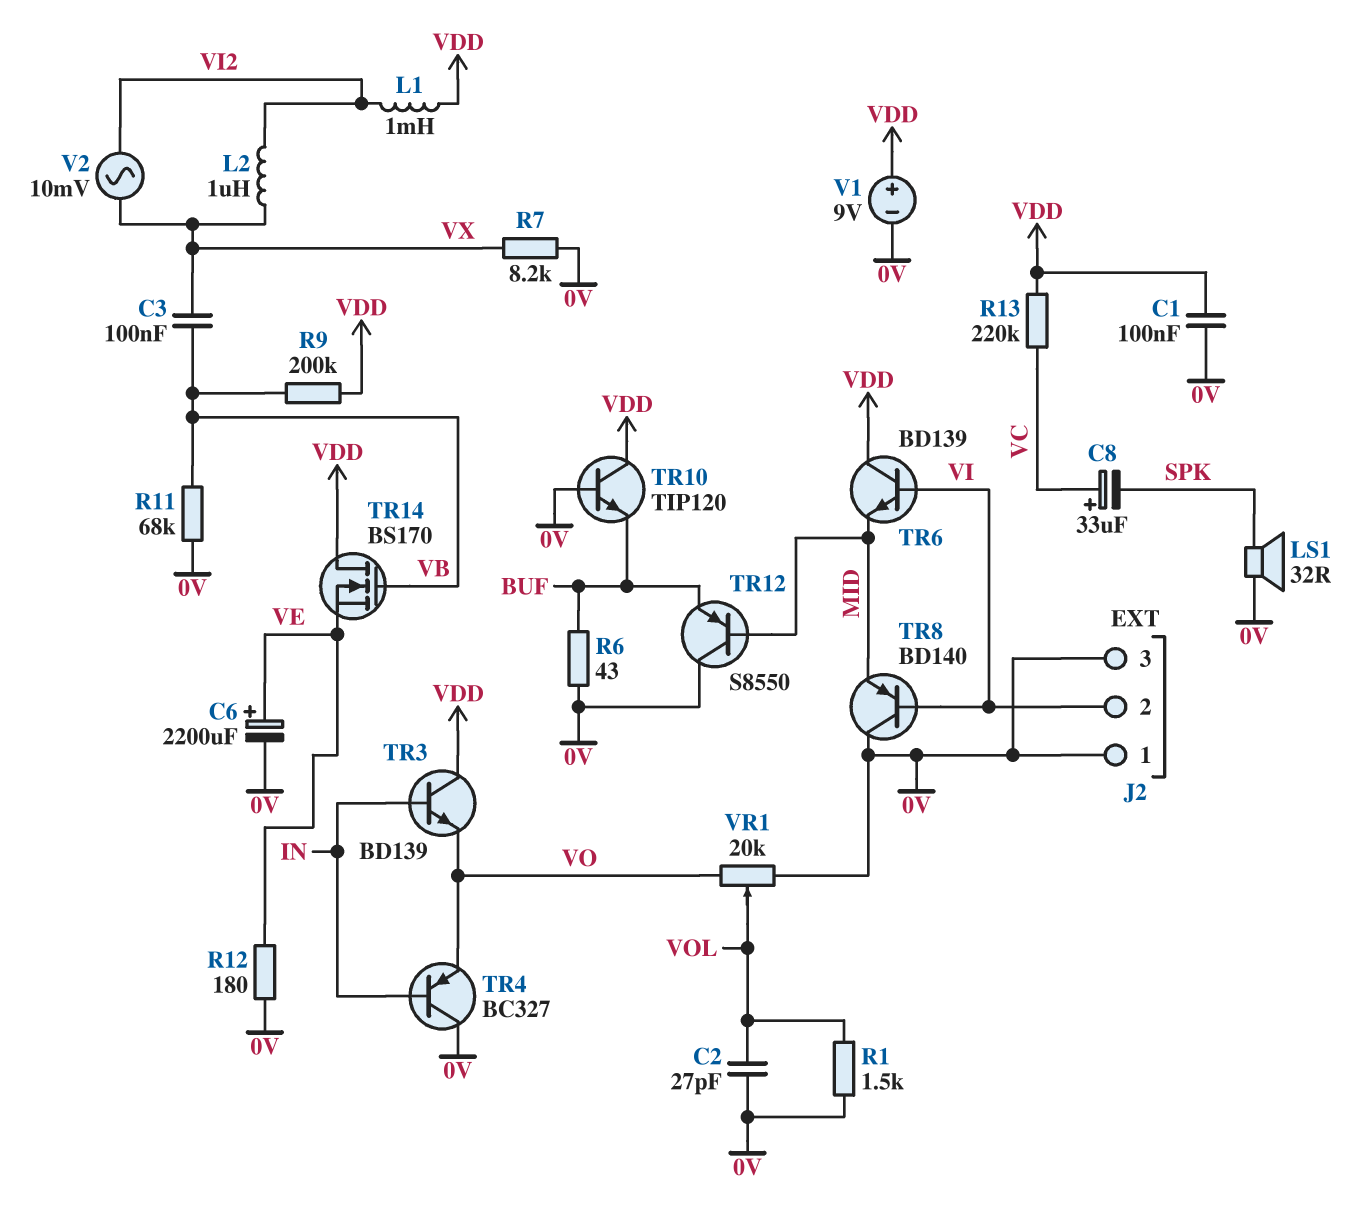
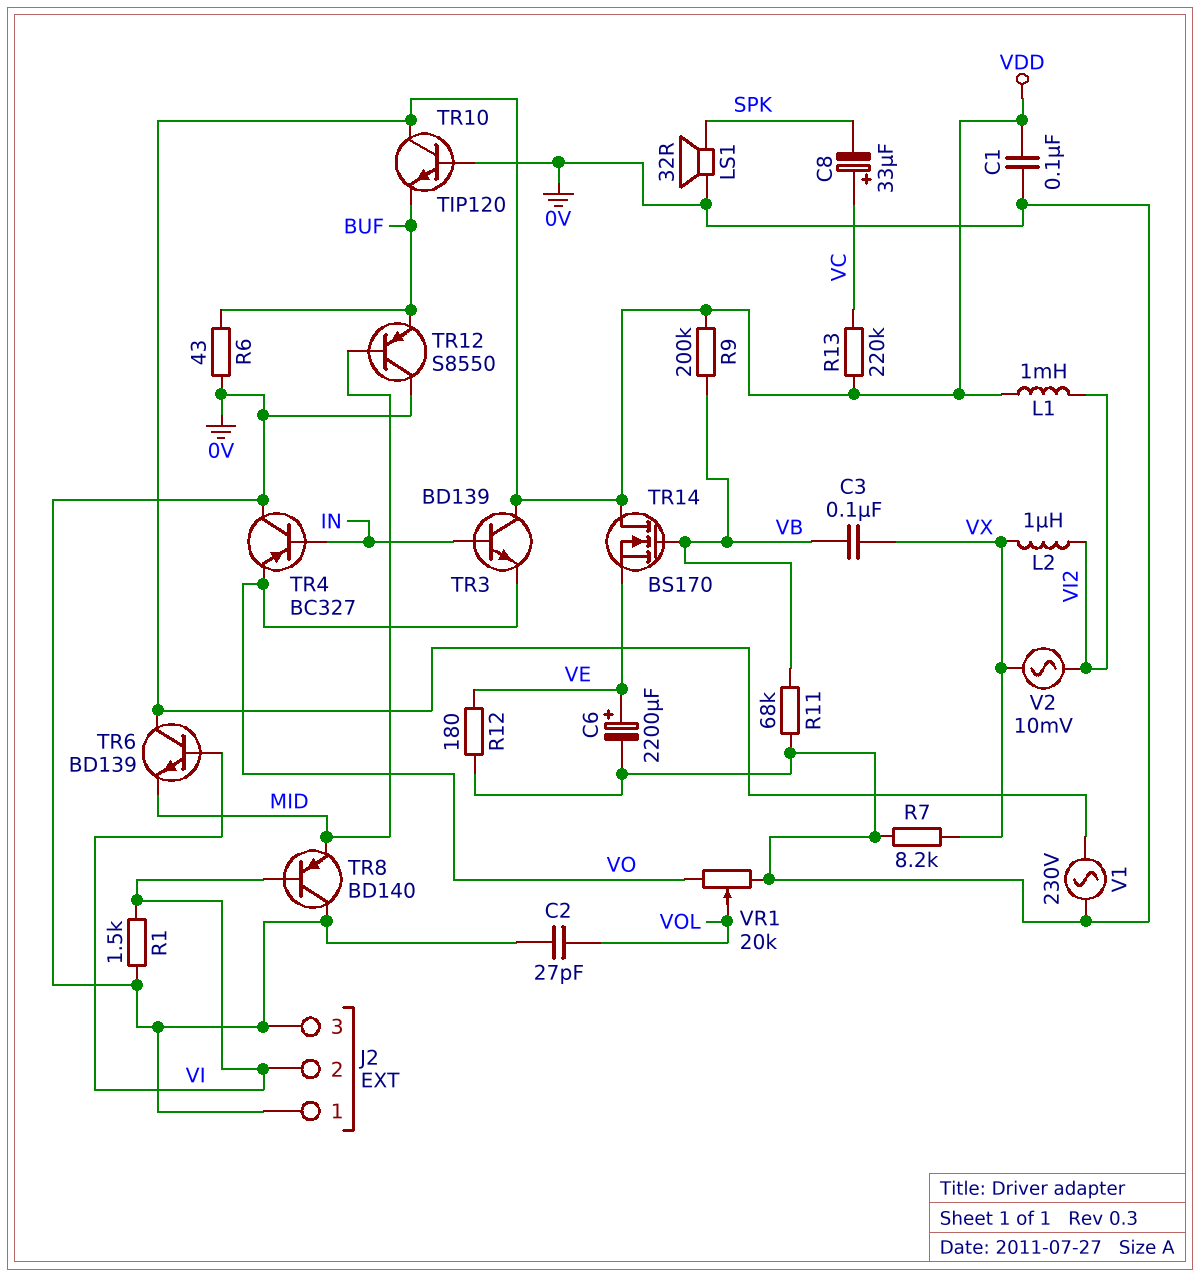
R1: 1.5k (0V, VOL) -> 1.5k (0V, VI)
V1: 9V (plus VDD, minus 0V) -> AC 230V (0V, VDD)

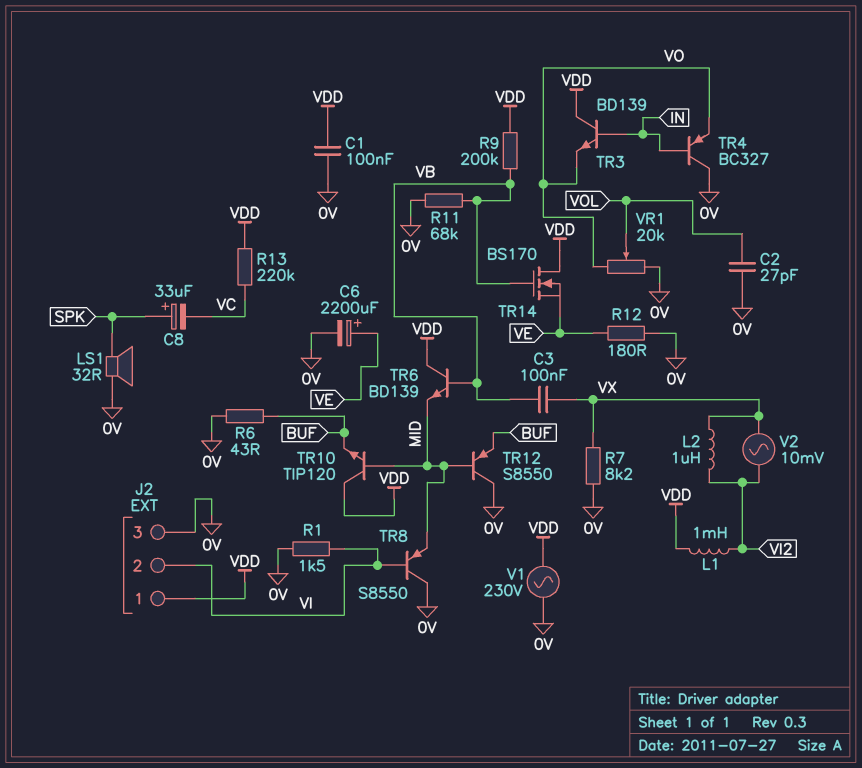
C8: 33uF (plus VC, minus SPK) -> 33uF (plus SPK, minus VC)
J2 pin 1: 0V -> VDD
TR6: NPN BD139 (B VI, C VDD, E MID) -> NPN BD139 (B VB, C VDD, E MID)
TR8: PNP BD140 (B VI, C 0V, E MID) -> PNP S8550 (B VI, C 0V, E MID)
TR10: NPN TIP120 (B 0V, C VDD, E BUF) -> NPN TIP120 (B MID, C VDD, E BUF)

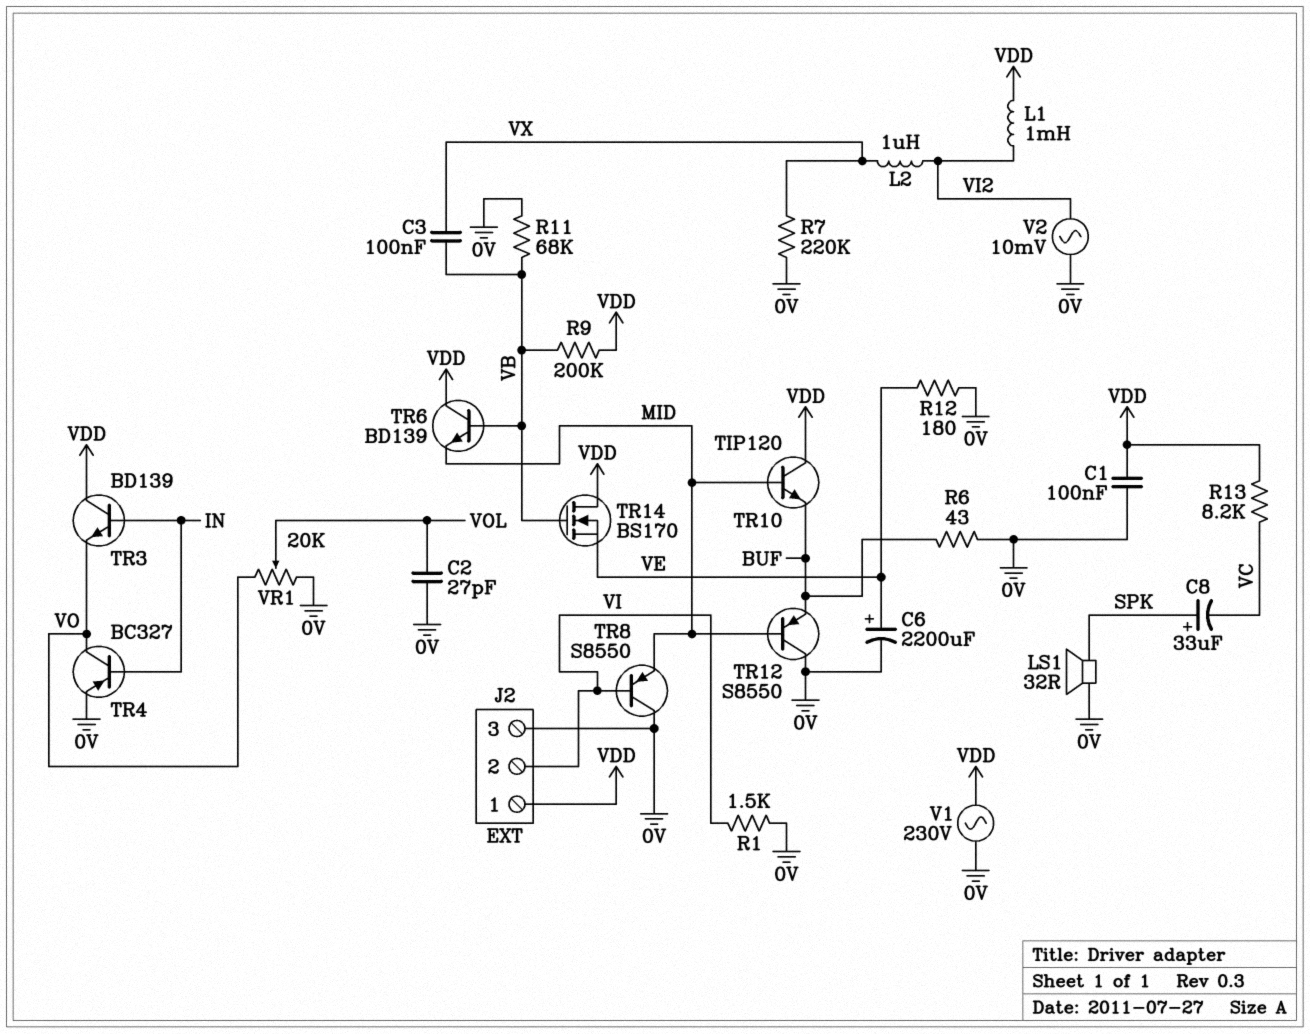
R7: 8.2k (0V, VX) -> 220k (0V, VX)
R13: 220k (VC, VDD) -> 8.2k (VC, VDD)
TR4: PNP BC327 (B IN, C 0V, E VO) -> PNP BC327 (B IN, C VO, E 0V)
V2: AC 10mV (VI2, VX) -> AC 10mV (0V, VI2)

